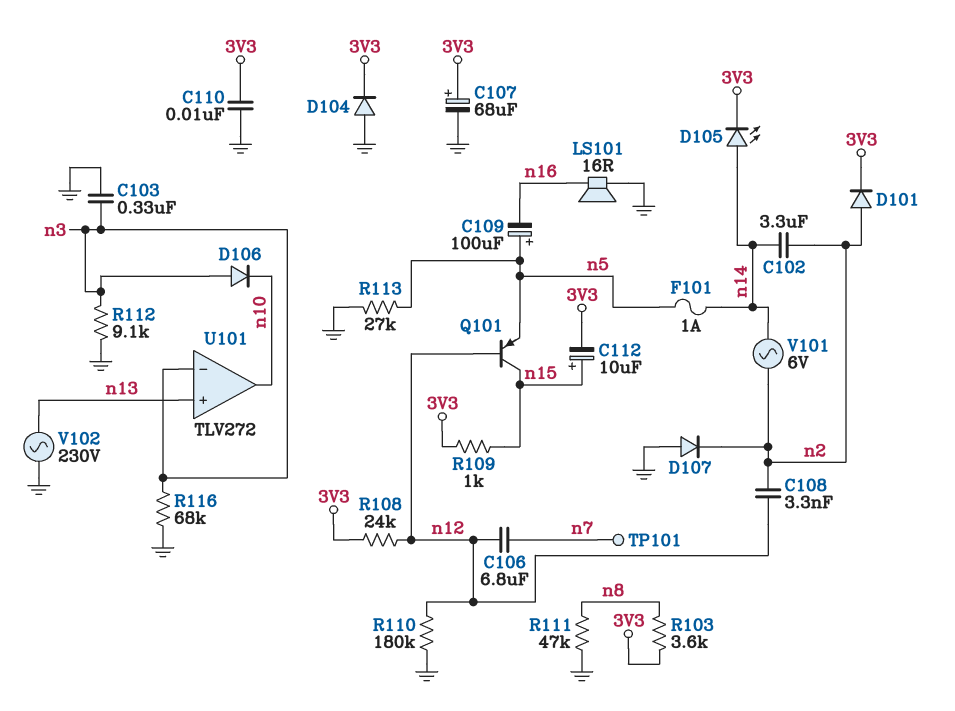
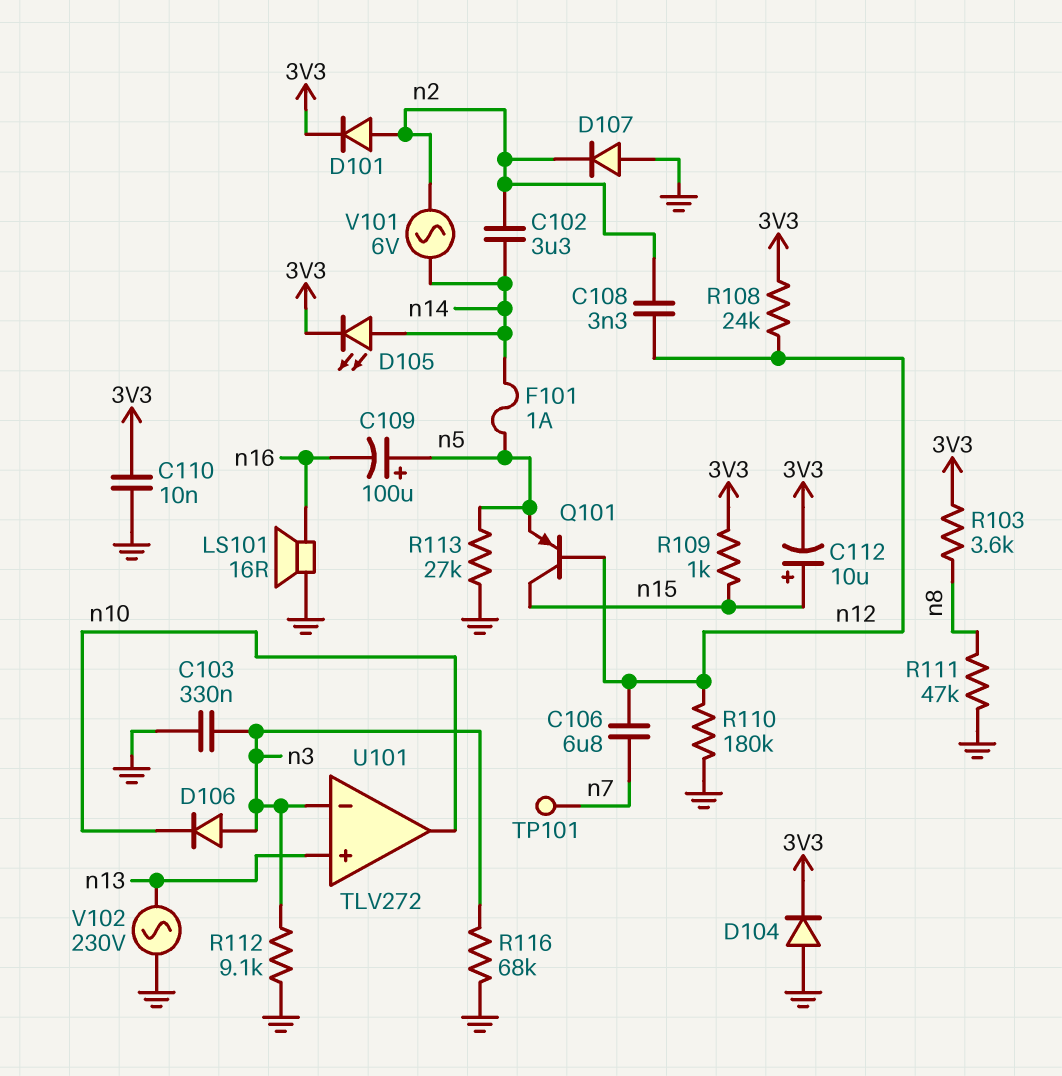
C107: 68uF (plus 3V3, minus GND) -> none

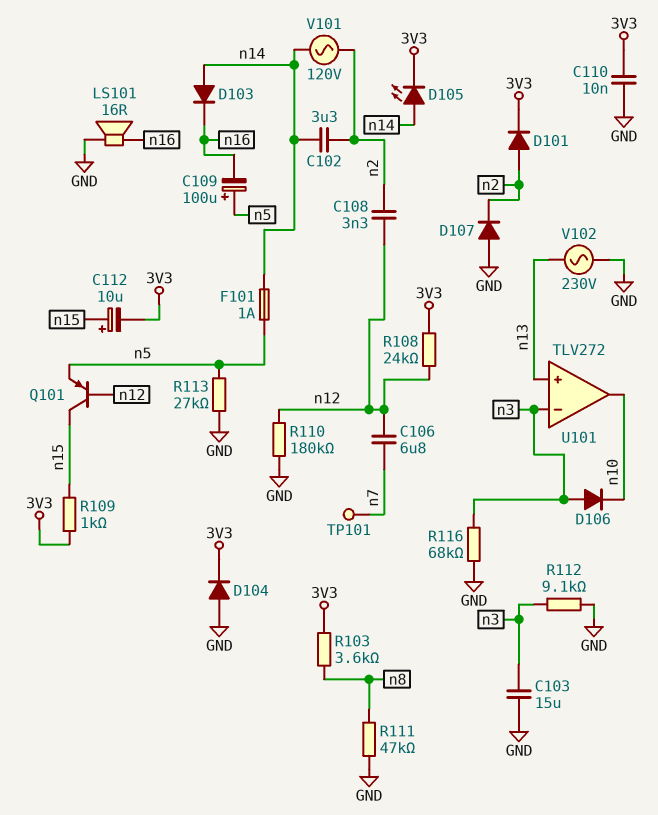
C103: 330nF (GND, n3) -> 15uF (GND, n3)
D103: none -> diode (A n14, K n16)
V101: AC 6V (n2, n14) -> AC 120V (n2, n14)

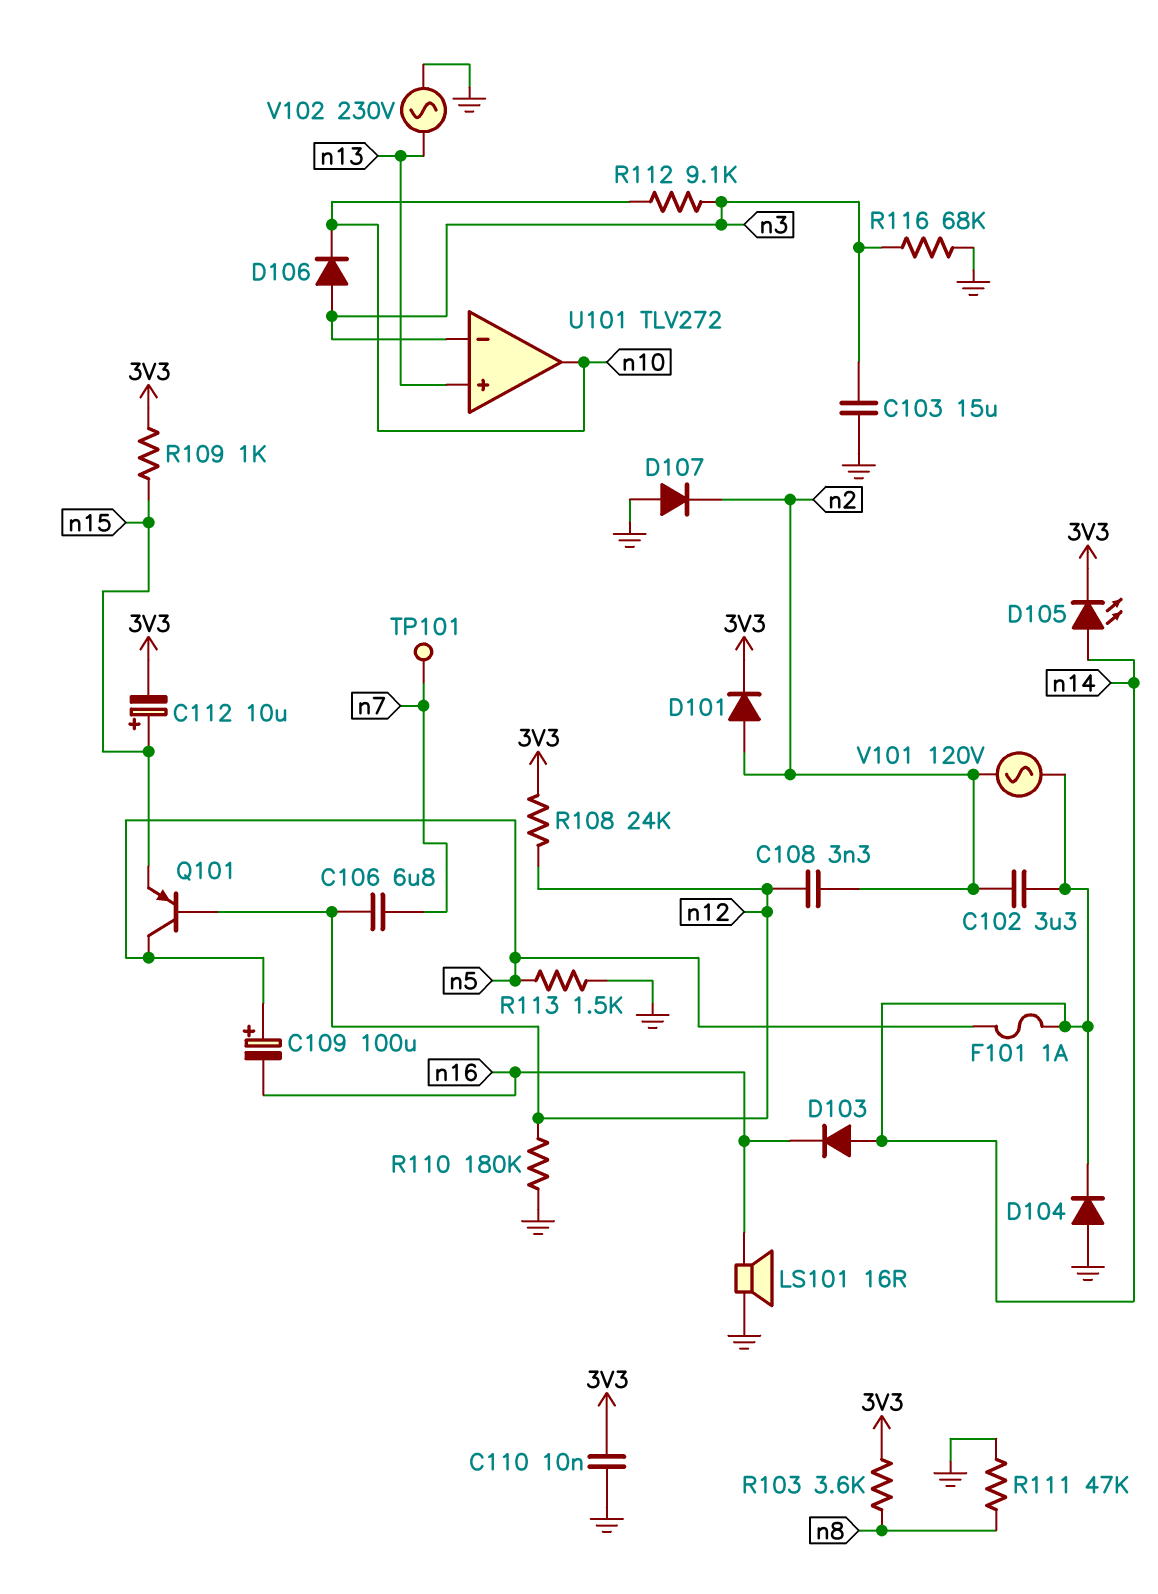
D104: diode (A GND, K 3V3) -> diode (A GND, K n14)
Q101: PNP (B n12, C n15, E n5) -> PNP (B n12, C n5, E n15)
R112: 9.1k (GND, n3) -> 9.1k (n3, n10)
R113: 27k (GND, n5) -> 1.5k (GND, n5)

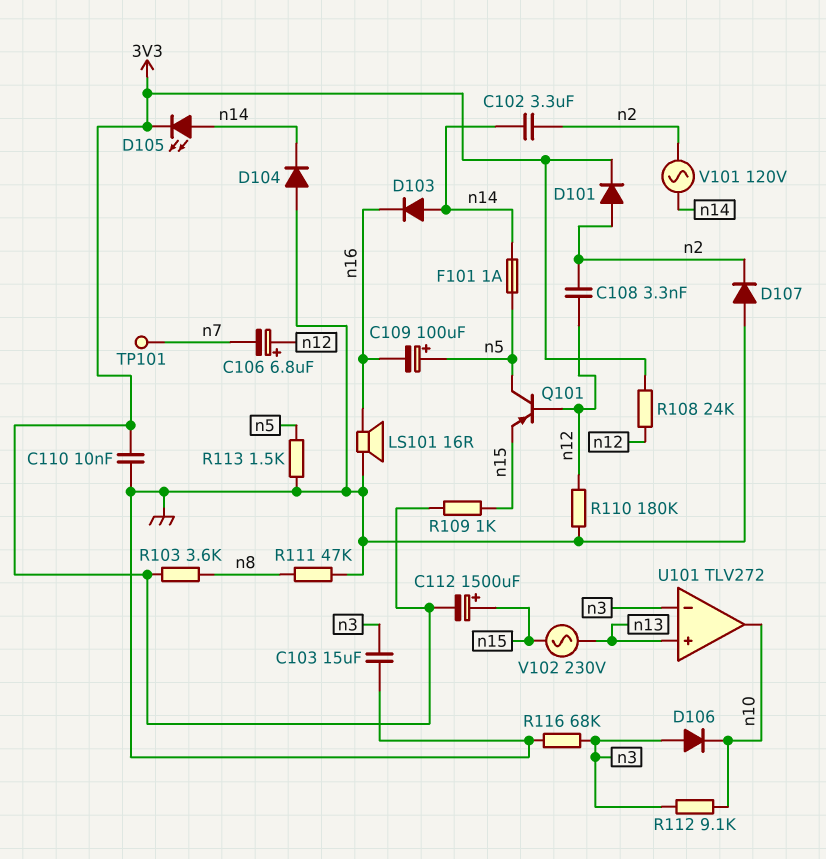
C106: 6.8uF (n7, n12) -> 6.8uF (plus n12, minus n7)
C112: 10uF (plus n15, minus 3V3) -> 1500uF (plus n15, minus 3V3)
V102: AC 230V (GND, n13) -> AC 230V (n13, n15)

